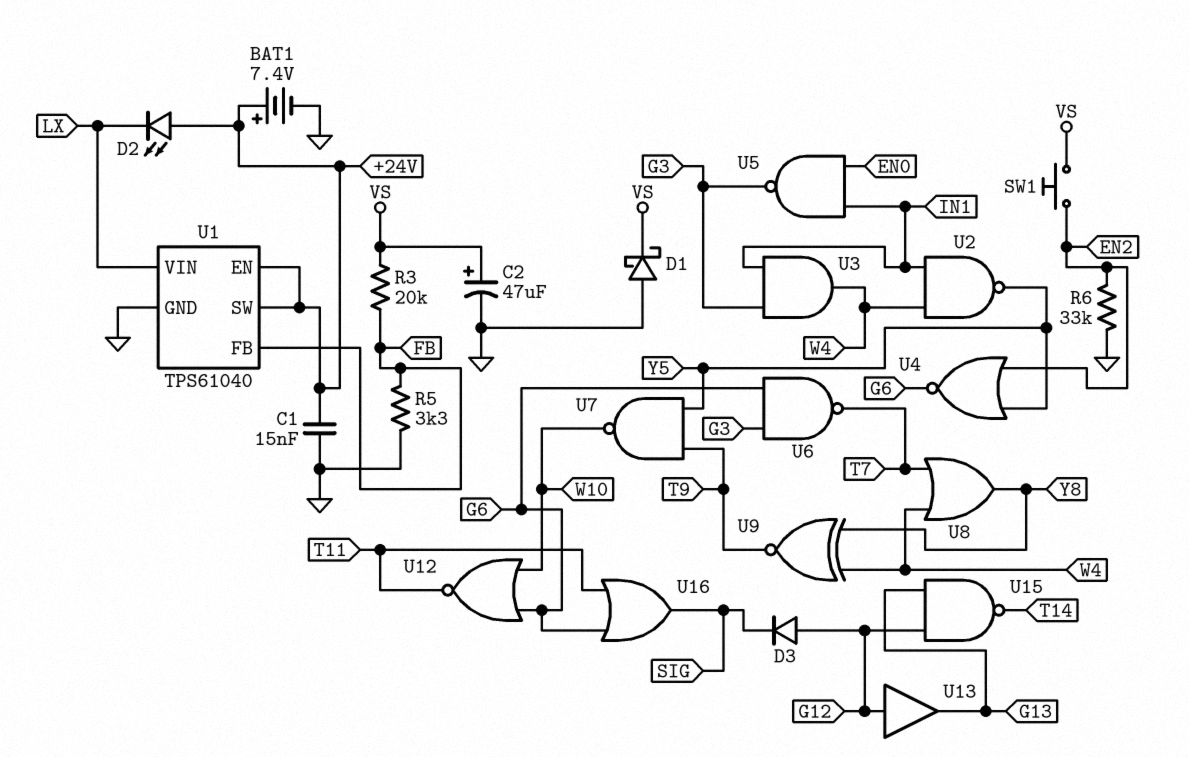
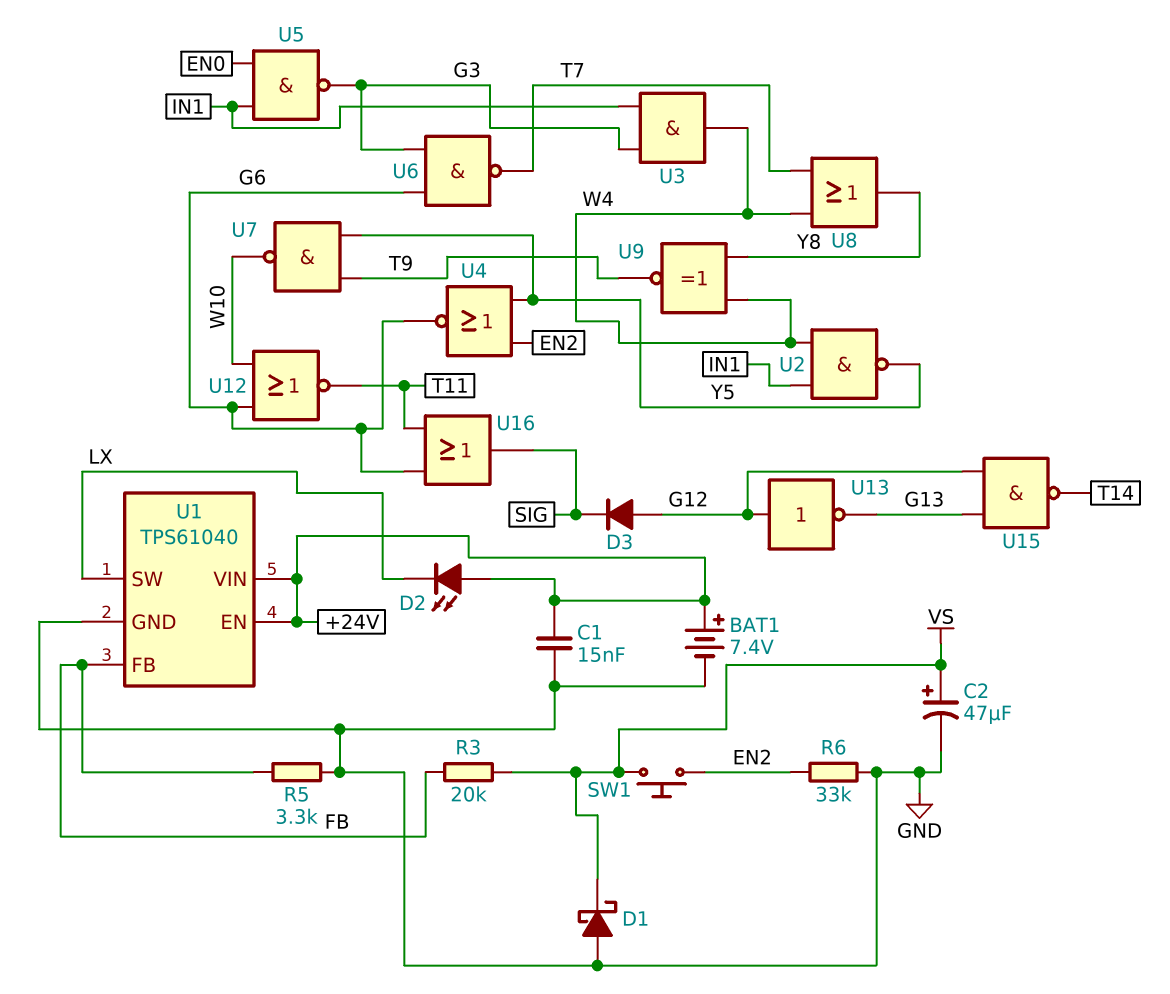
U1 pin SW: +24V -> LX
U1 pin VIN: LX -> +24V
U13: buffer (in G12, out G13) -> NOT (in G12, out G13)

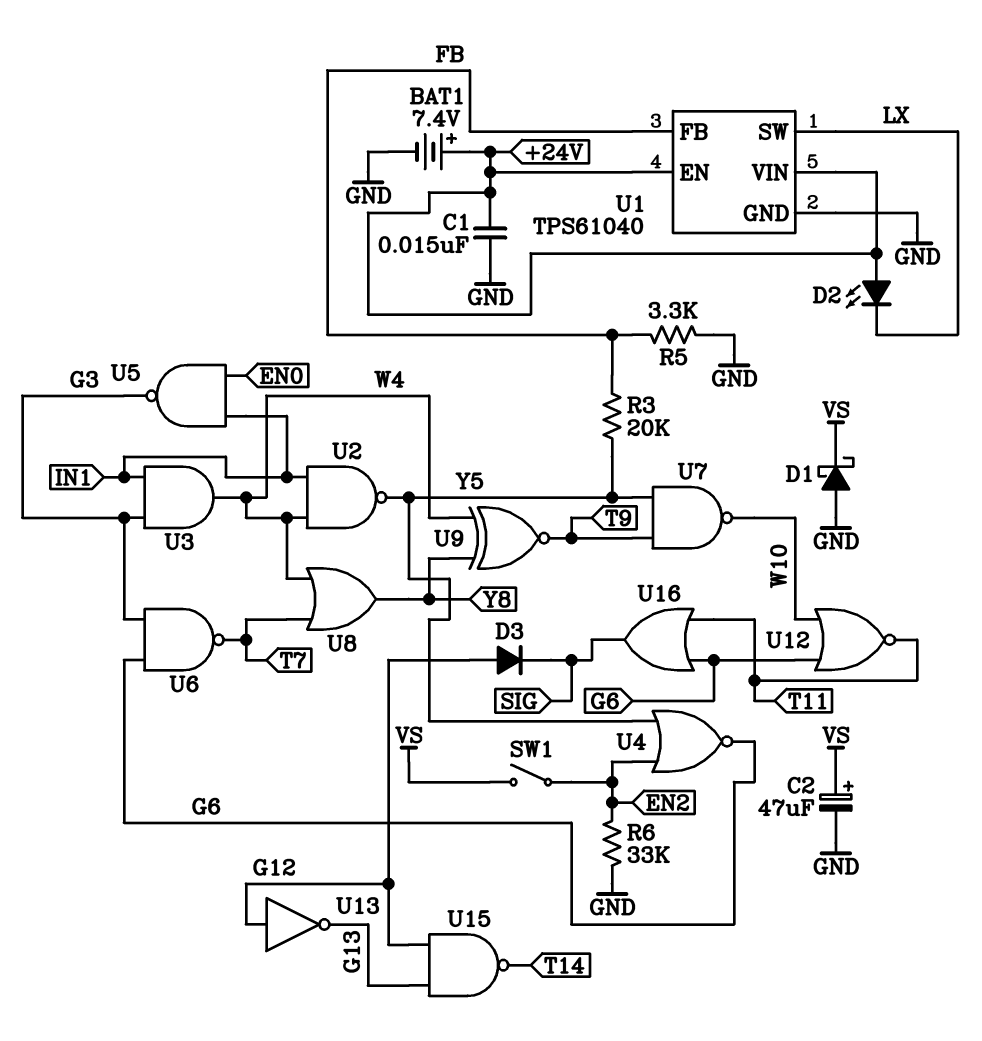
R3: 20k (FB, VS) -> 20k (FB, Y5)
SW1: button (EN2, VS) -> switch (EN2, VS)

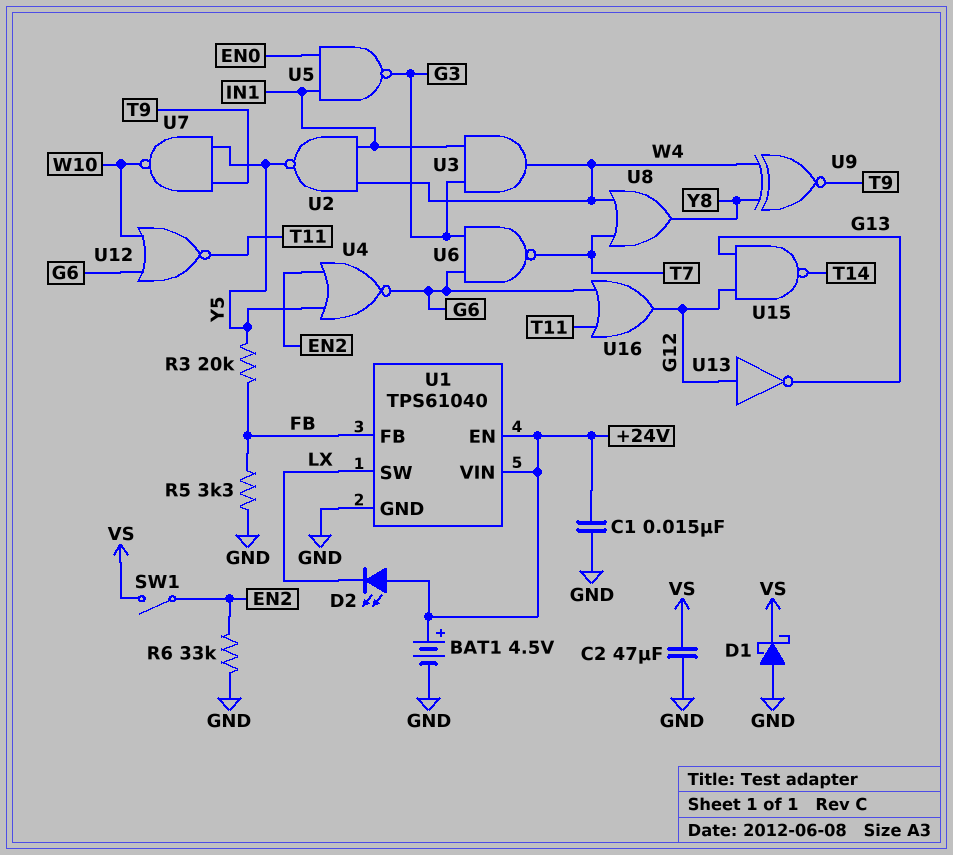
BAT1: 7.4V (plus +24V, minus GND) -> 4.5V (plus +24V, minus GND)
C2: 47uF (plus VS, minus GND) -> 47uF (GND, VS)
D3: diode (A G12, K SIG) -> none
U16: OR (in G6, in T11, out SIG) -> OR (in G6, in T11, out G12)

